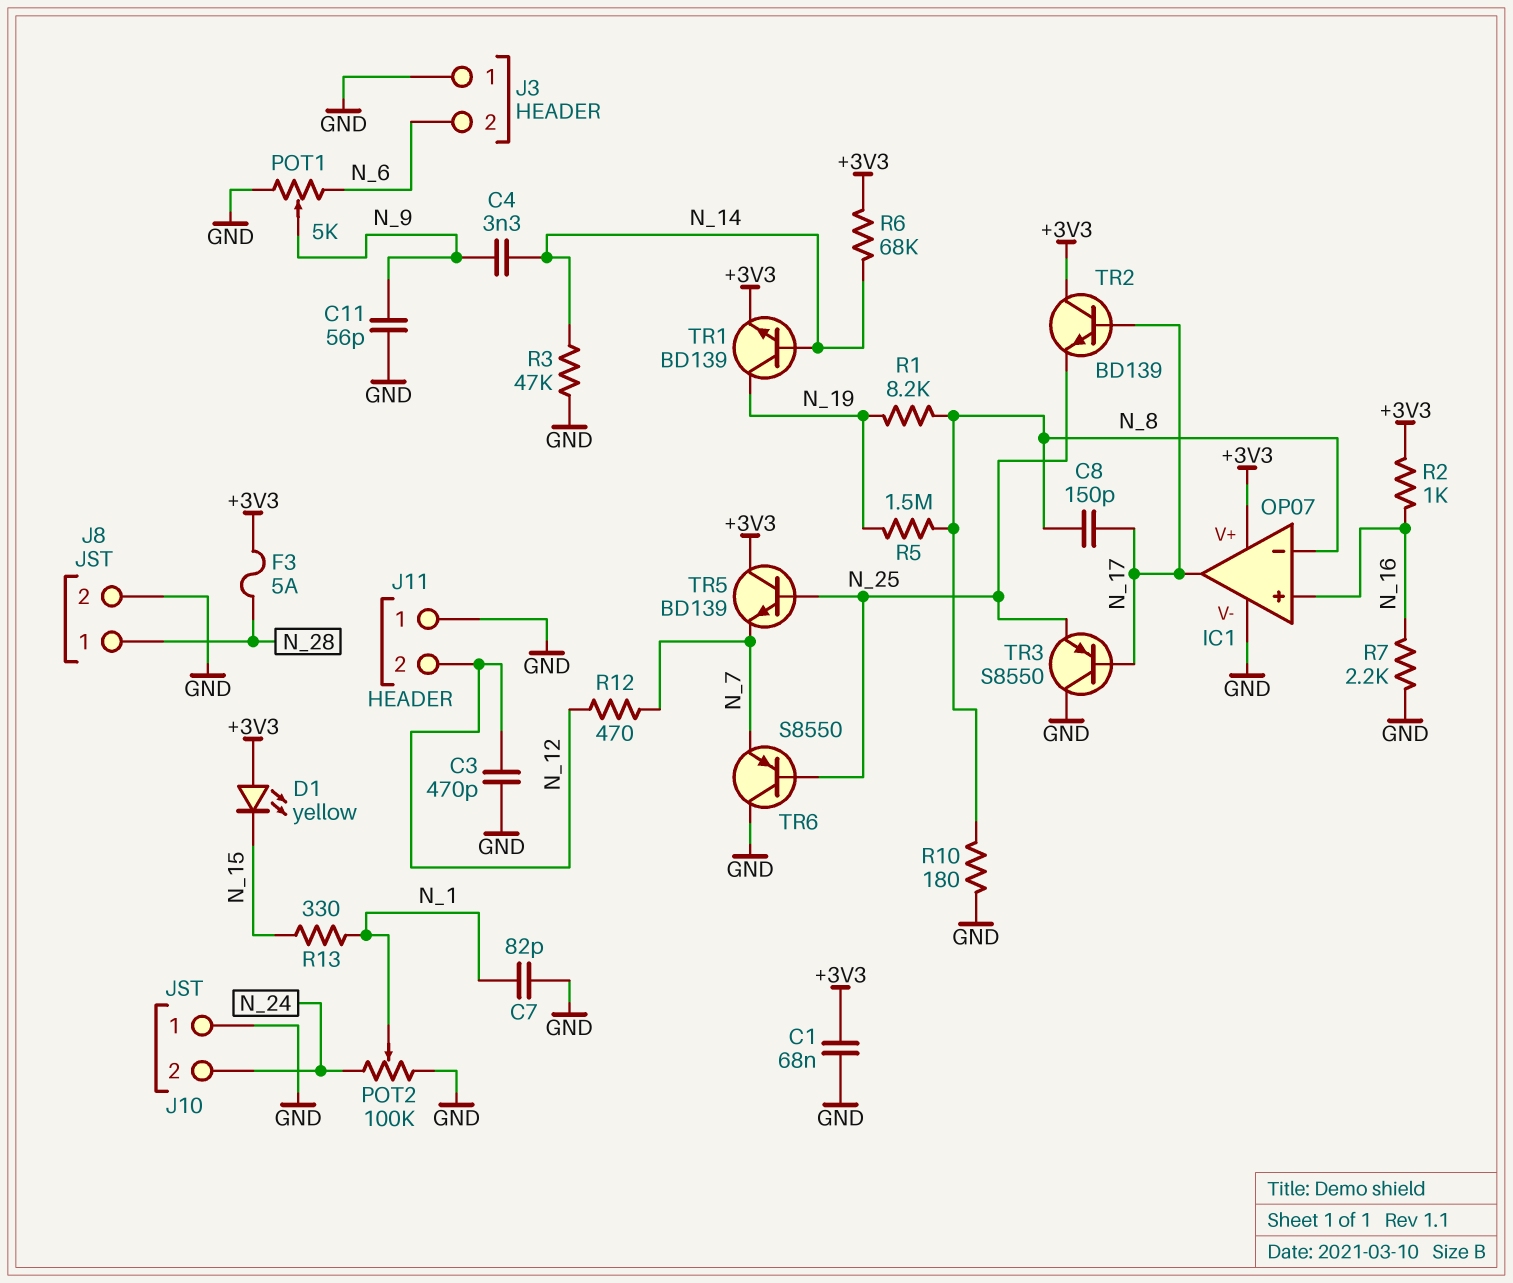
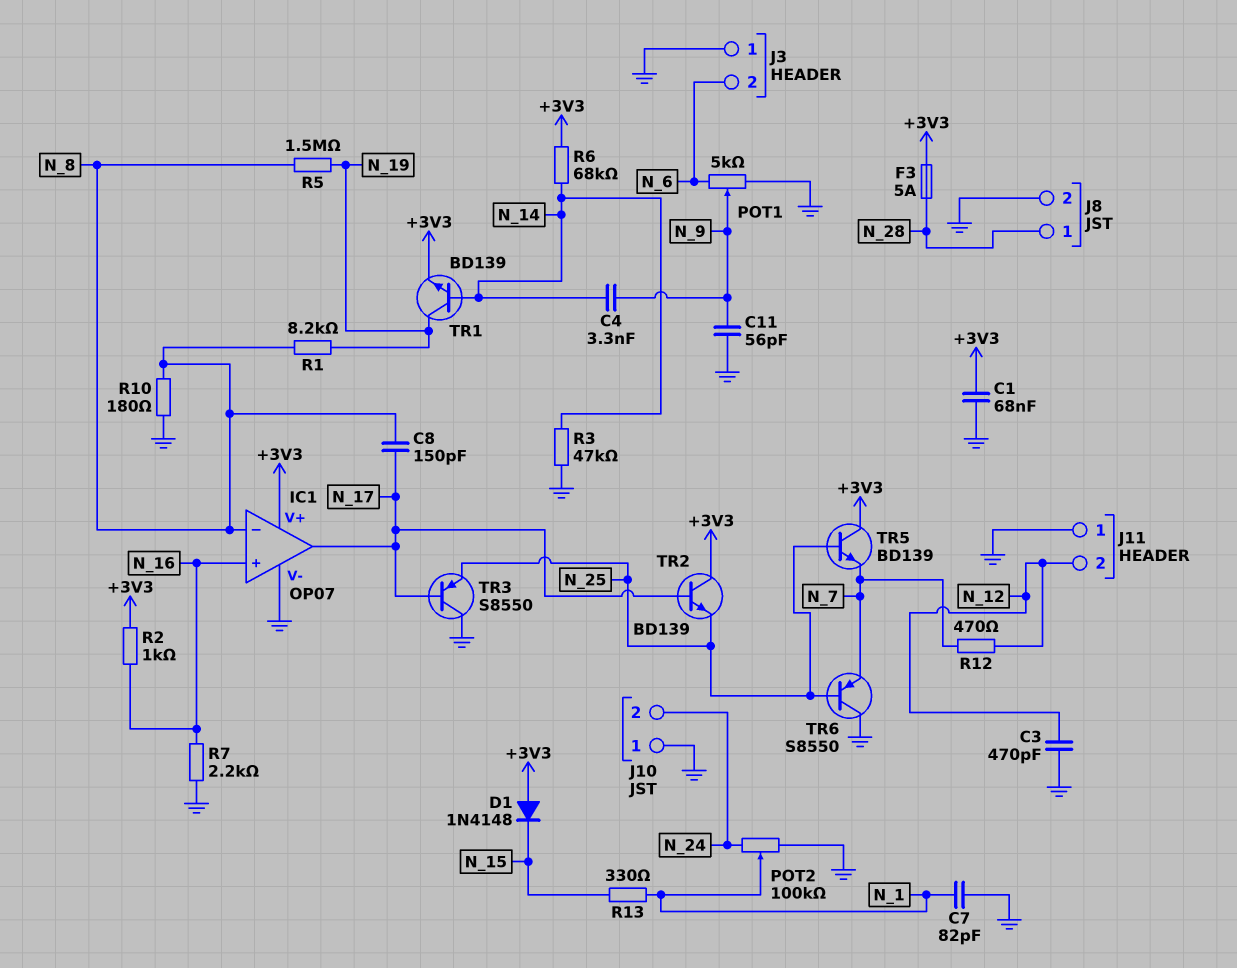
D1: LED yellow (A +3V3, K N_15) -> diode 1N4148 (A +3V3, K N_15)

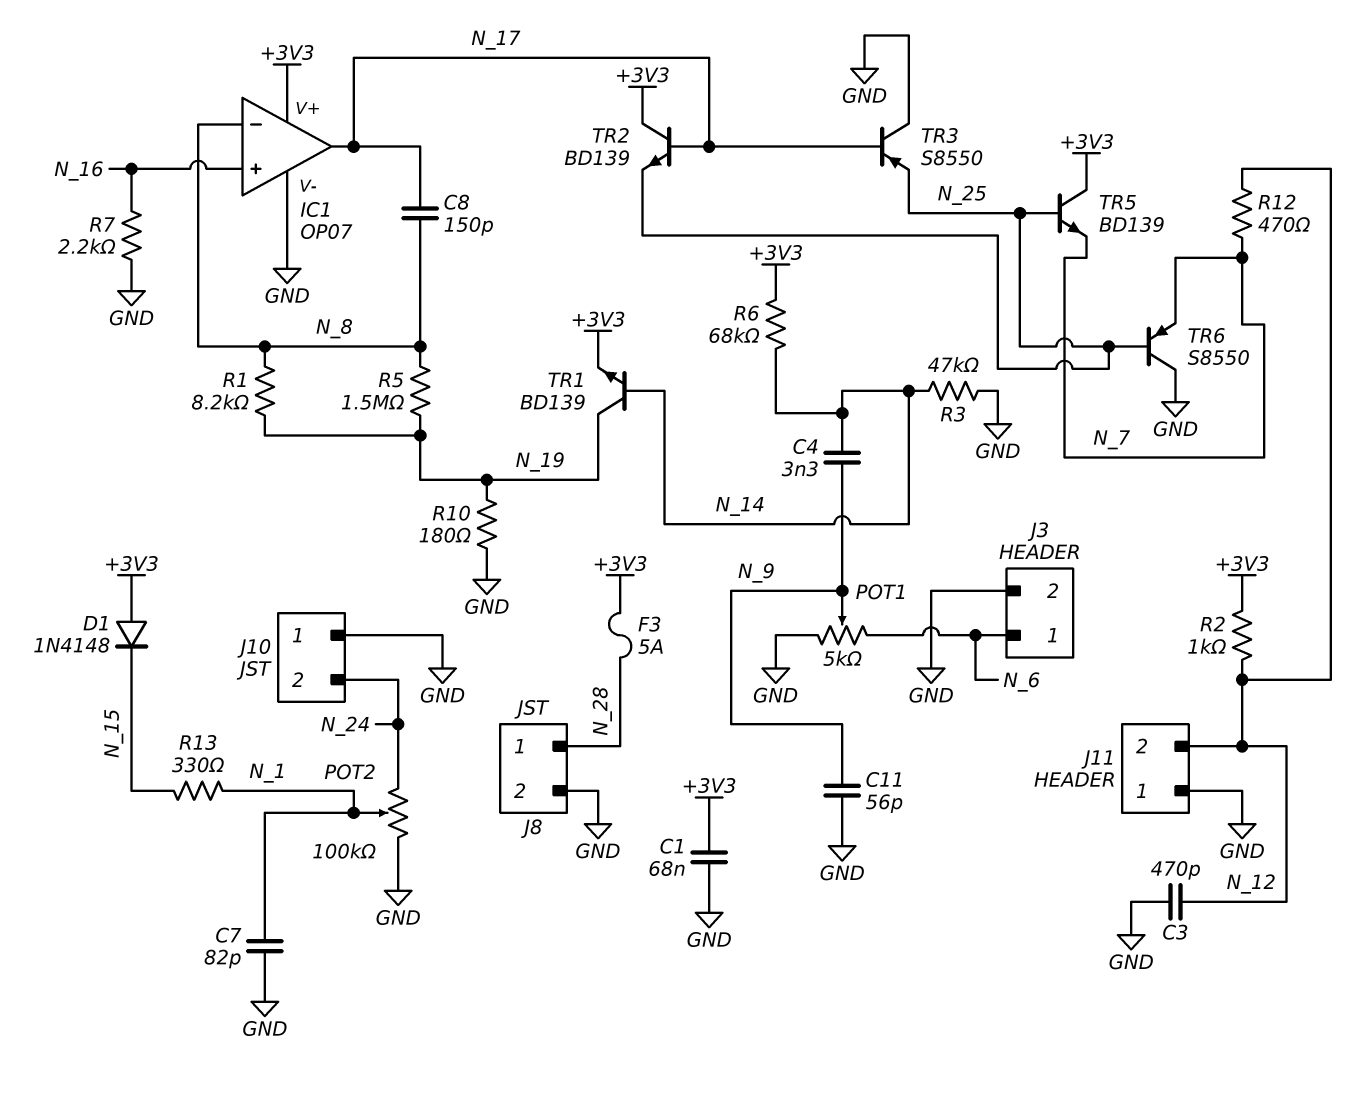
J3 pin 1: GND -> N_6
J3 pin 2: N_6 -> GND
R2: 1k (+3V3, N_16) -> 1k (+3V3, N_12)
R10: 180 (GND, N_8) -> 180 (GND, N_19)

